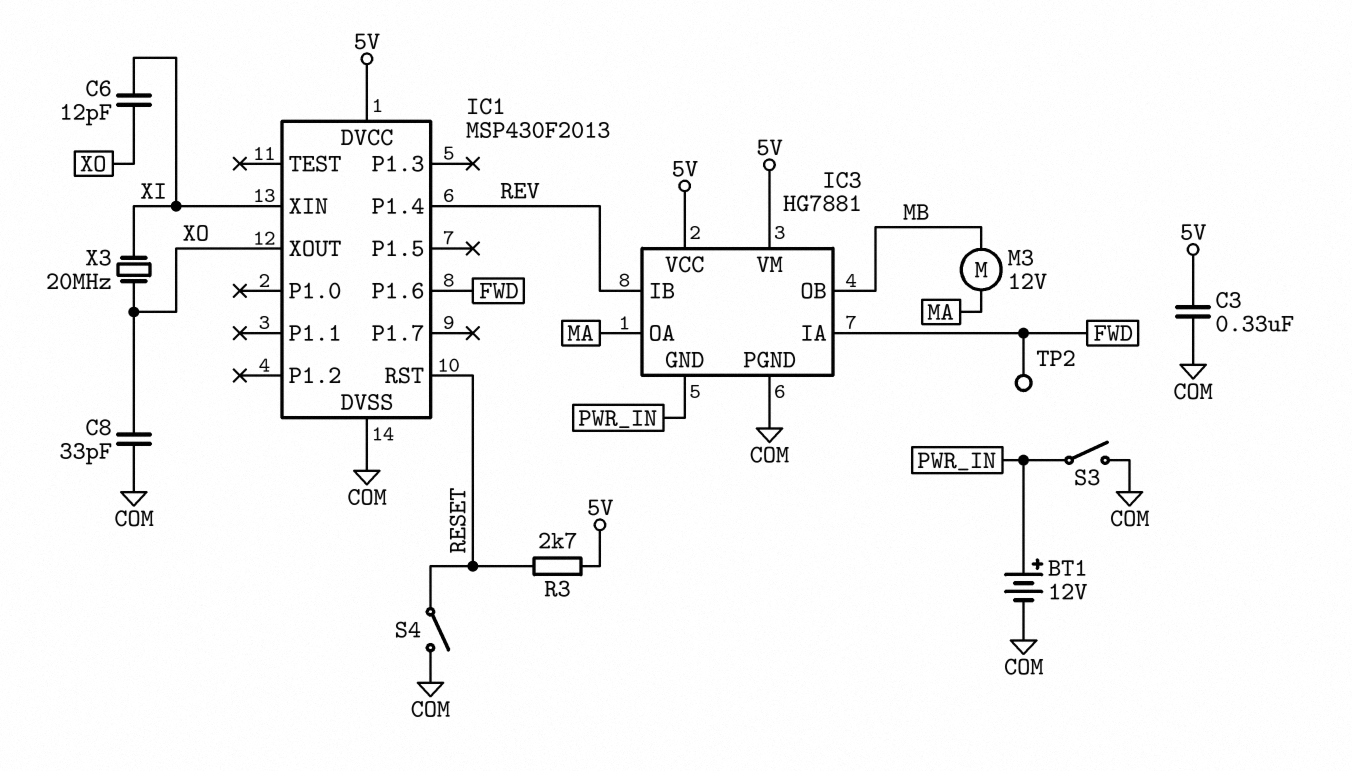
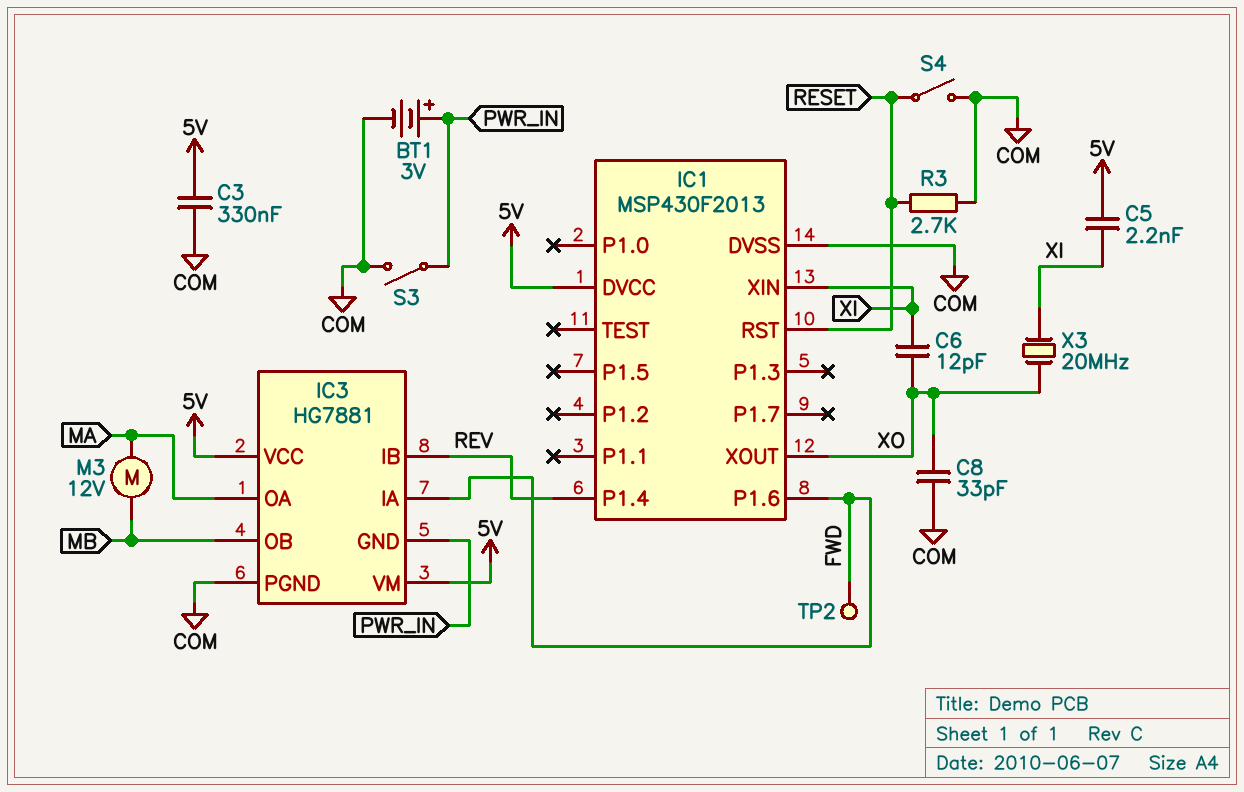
BT1: 12V (plus PWR_IN, minus COM) -> 3V (plus PWR_IN, minus COM)
C5: none -> 2.2nF (5V, XI)
R3: 2.7k (5V, RESET) -> 2.7k (COM, RESET)

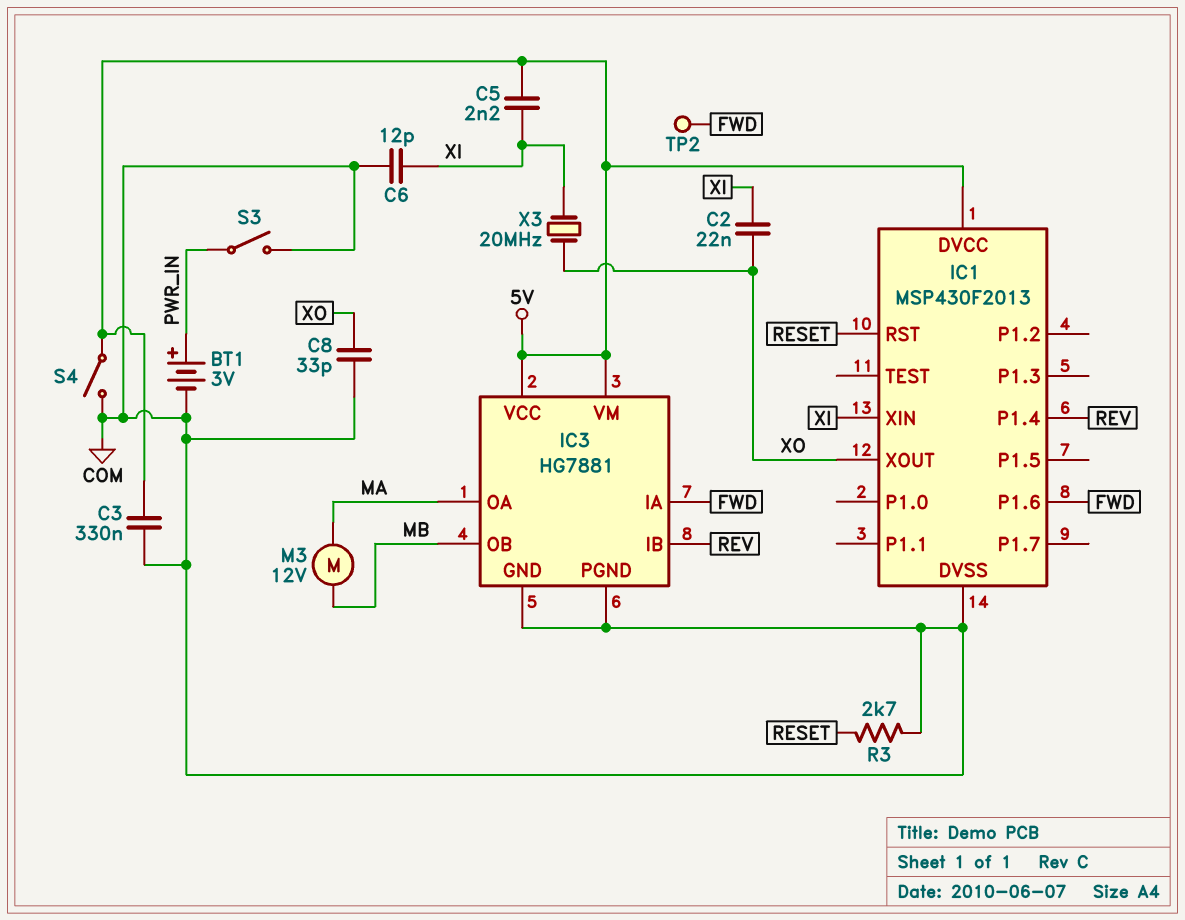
C2: none -> 22nF (XI, XO)
C6: 12pF (XI, XO) -> 12pF (COM, XI)
IC3 pin GND: PWR_IN -> COM
S4: switch (COM, RESET) -> switch (5V, COM)

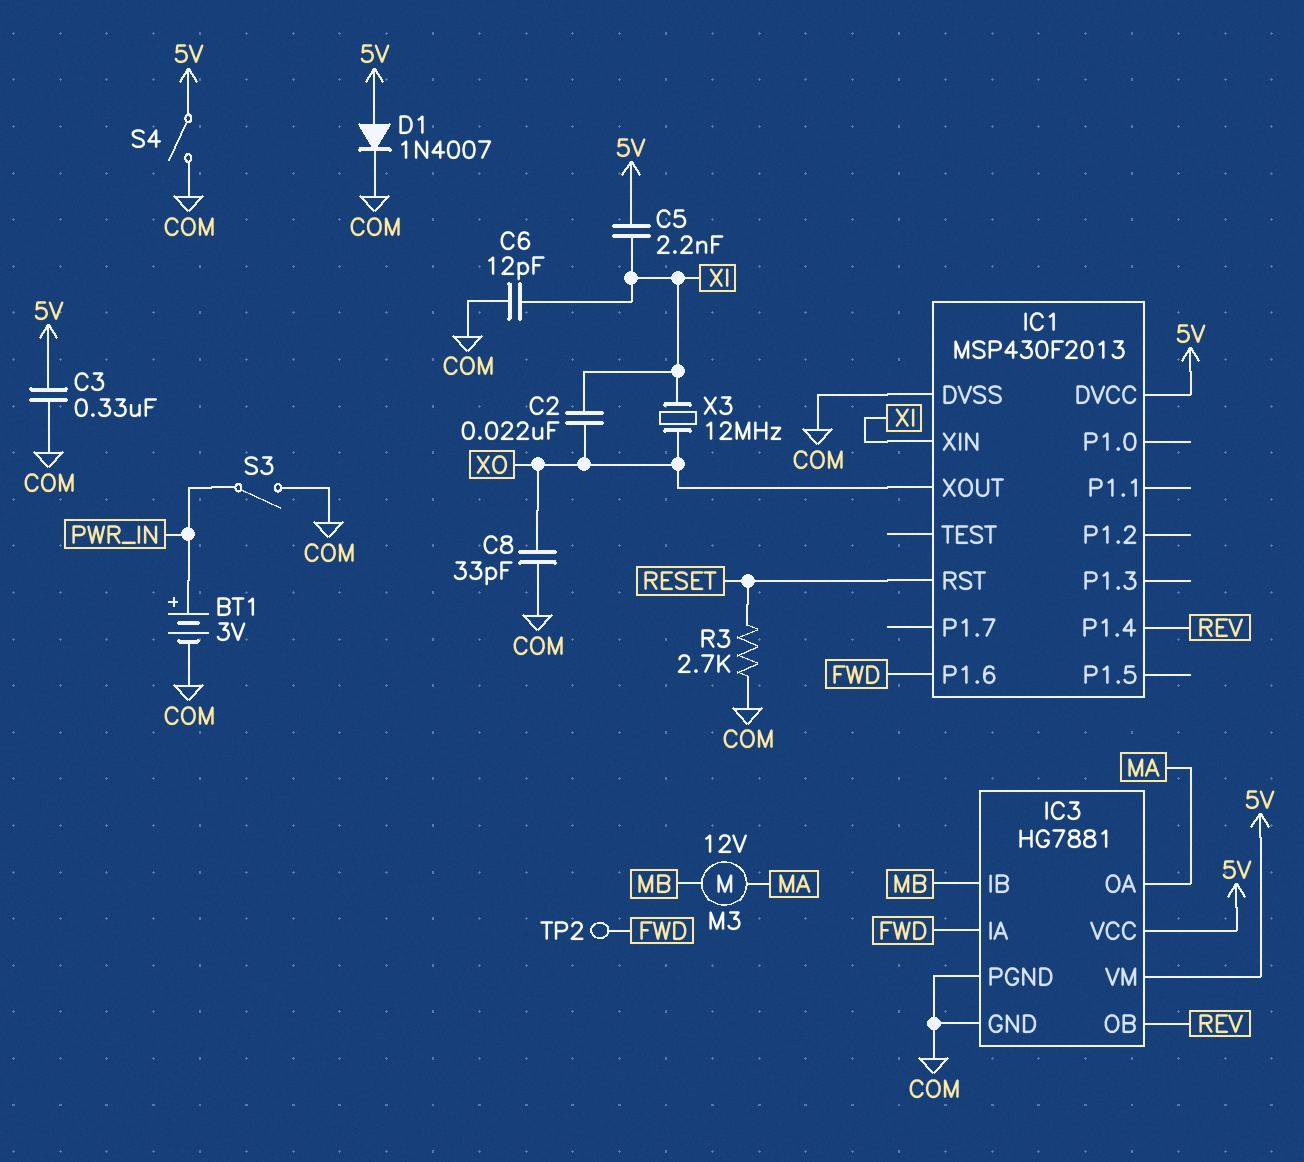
D1: none -> diode 1N4007 (A 5V, K COM)
IC3 pin IB: REV -> MB
IC3 pin OB: MB -> REV
X3: 20MHz (XI, XO) -> 12MHz (XI, XO)

